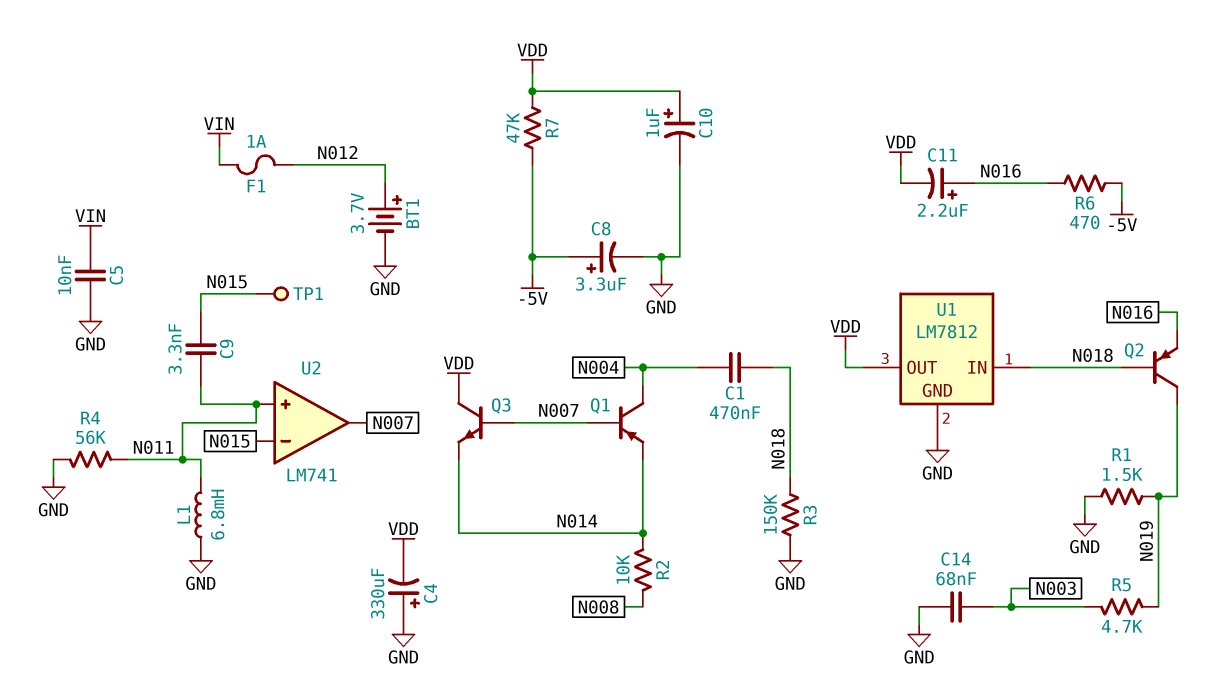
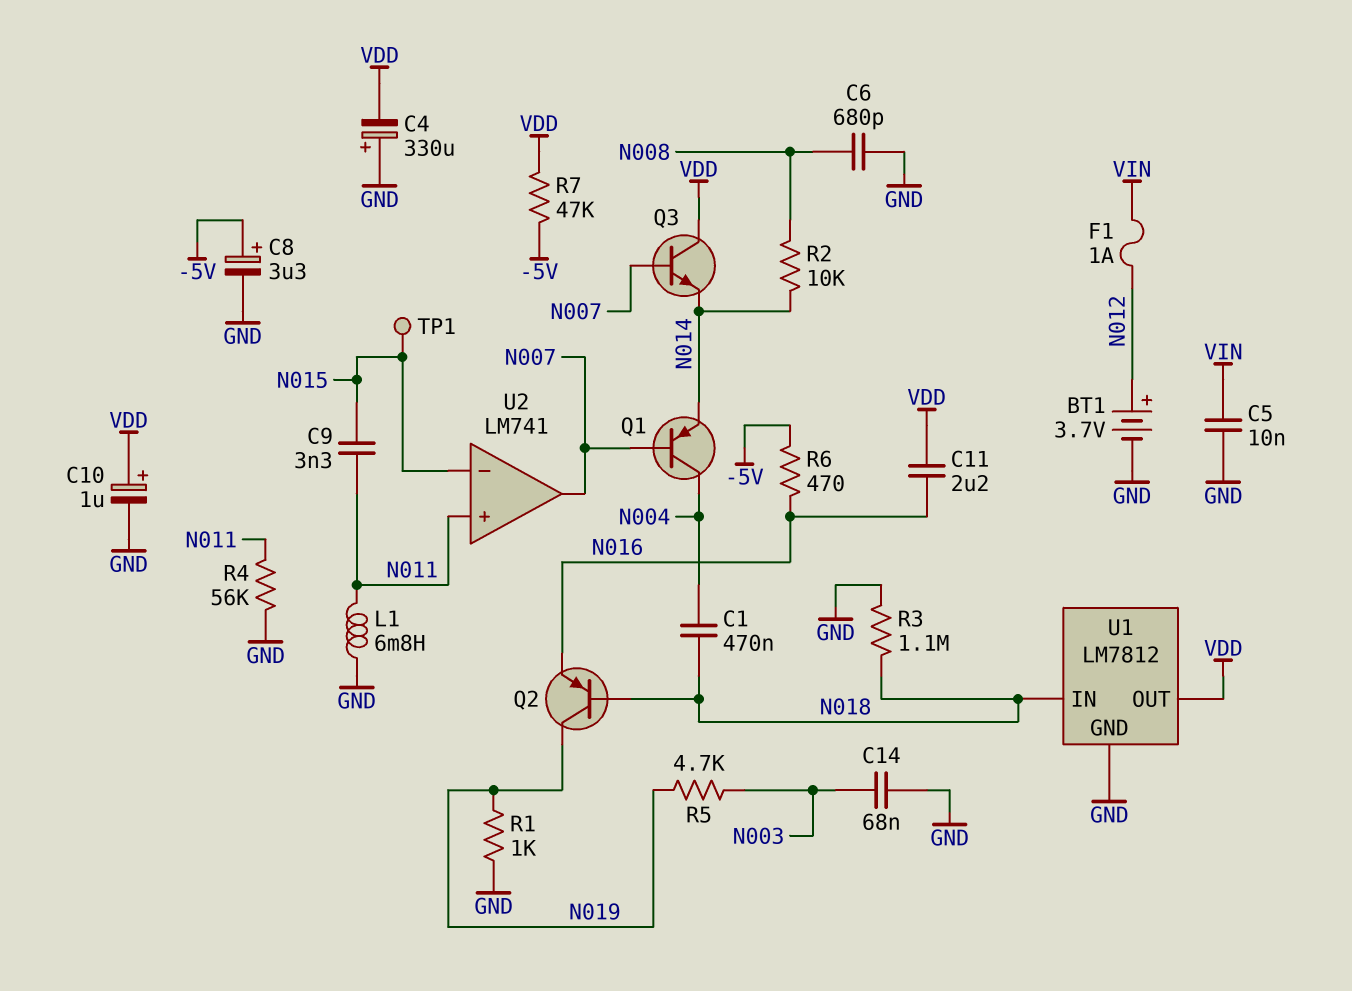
C6: none -> 680pF (GND, N008)
C11: 2.2uF (plus N016, minus VDD) -> 2.2uF (N016, VDD)
R1: 1.5k (GND, N019) -> 1k (GND, N019)
R3: 150k (GND, N018) -> 1.1M (GND, N018)

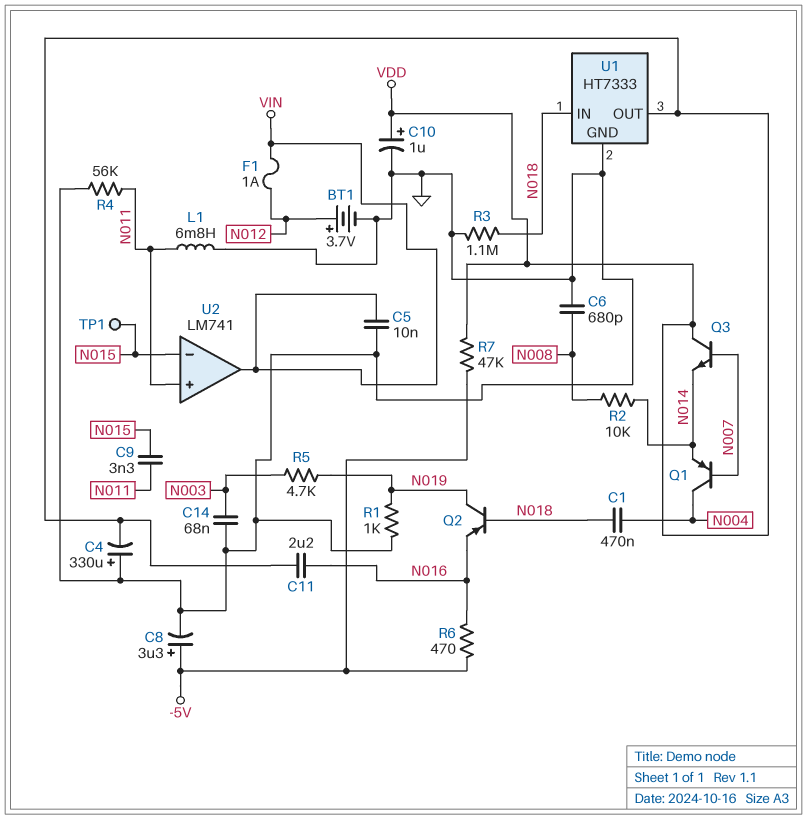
U1: LM7812 -> HT7333
U2 pin out: N007 -> VIN

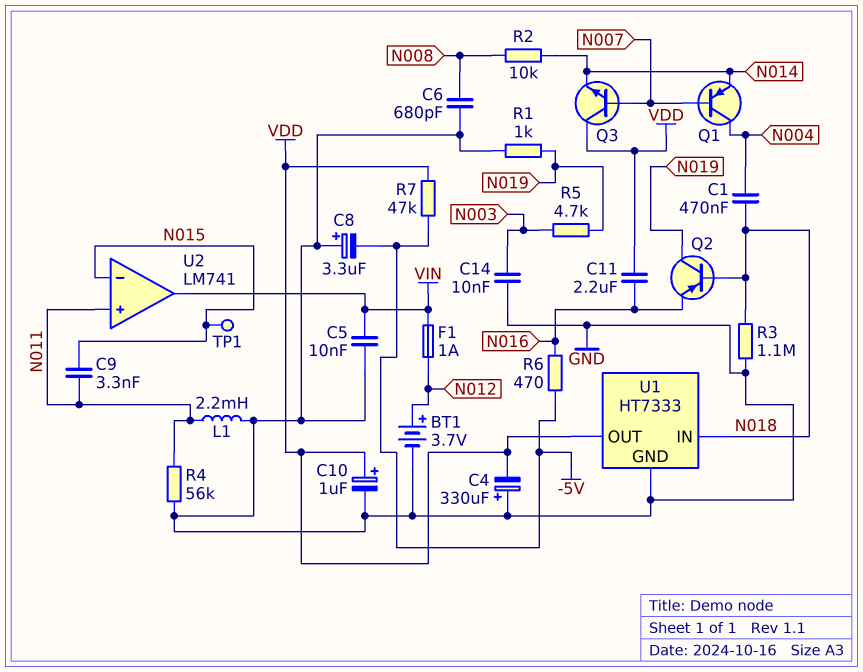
C8: 3.3uF (plus -5V, minus GND) -> 3.3uF (plus GND, minus -5V)
C14: 68nF (GND, N003) -> 10nF (GND, N003)
L1: 6.8mH (GND, N011) -> 2.2mH (GND, N011)

